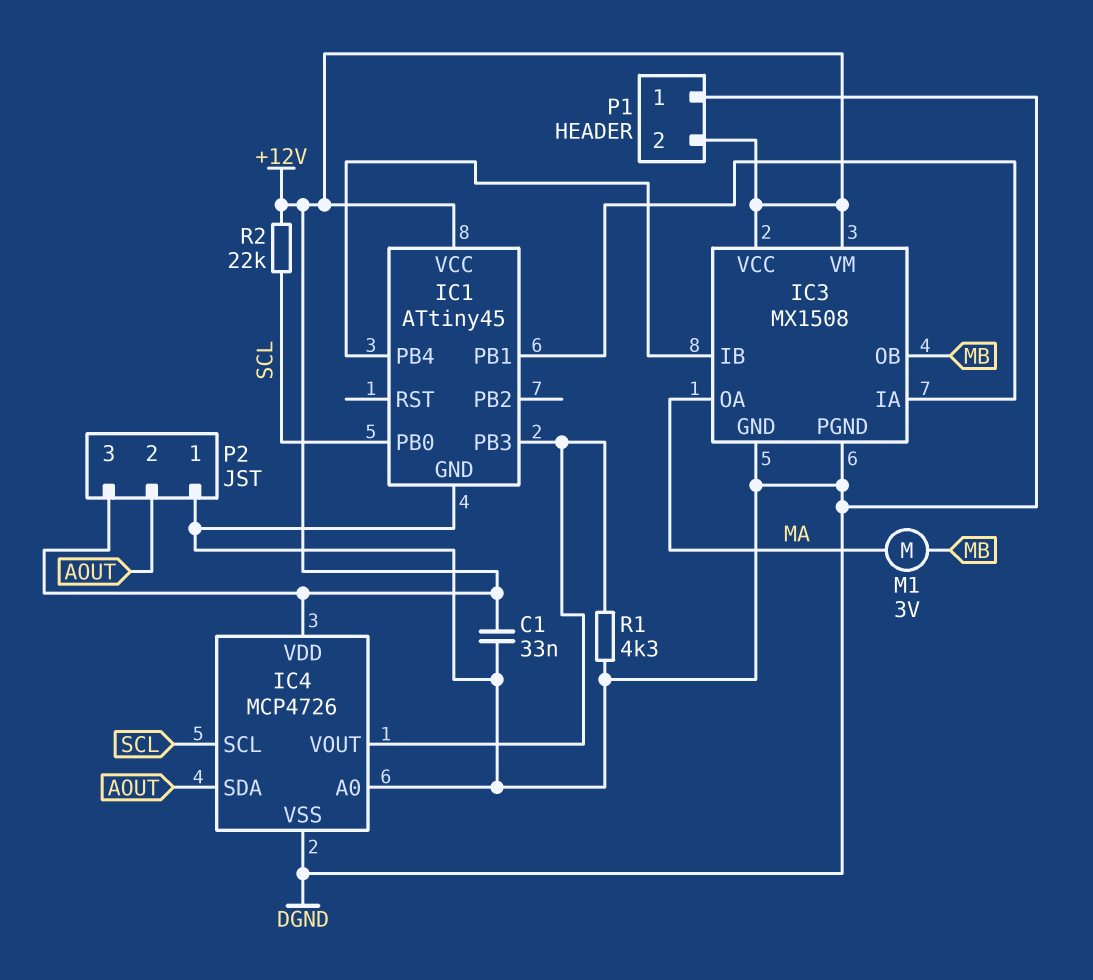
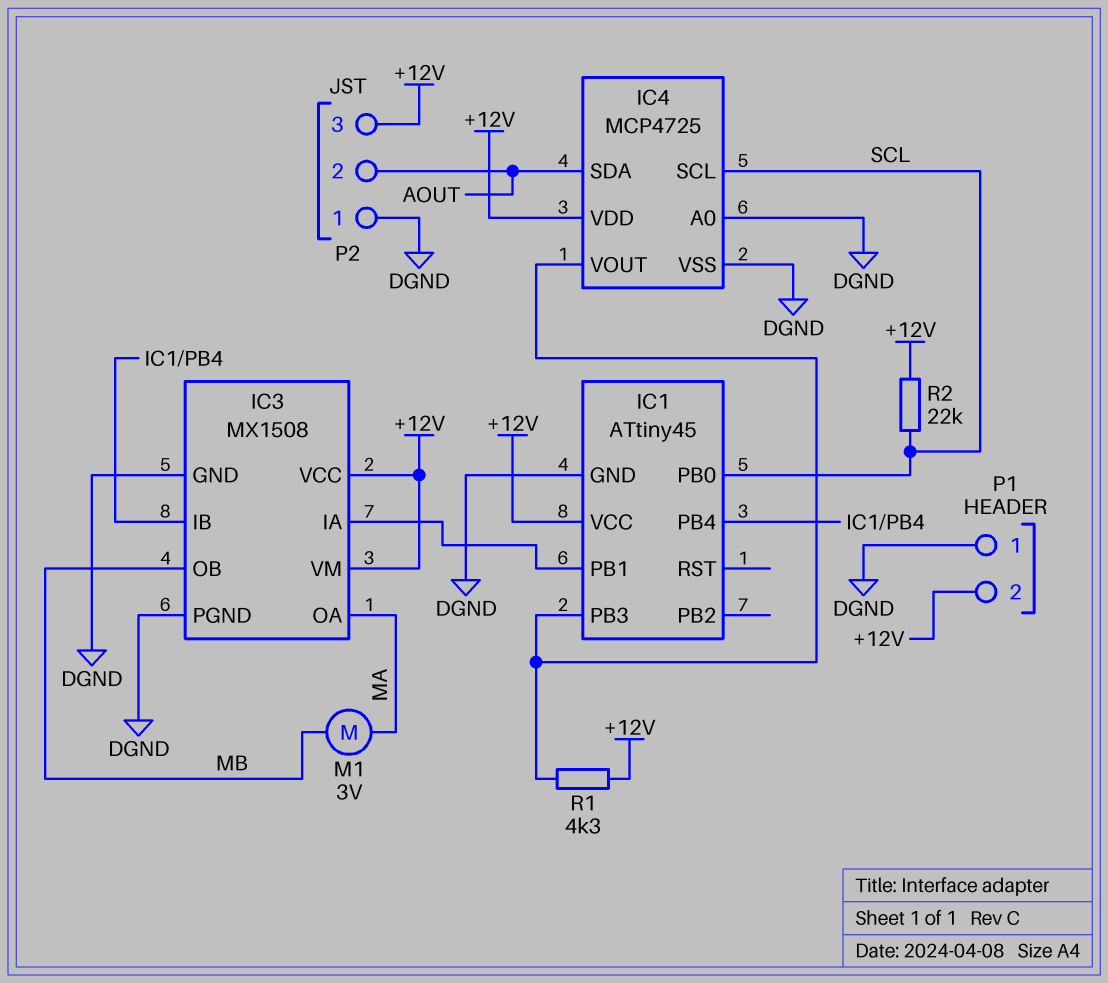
C1: 33nF (+12V, DGND) -> none
IC4: MCP4726 -> MCP4725
R1: 4.3k (DGND, IC1/PB3) -> 4.3k (+12V, IC1/PB3)

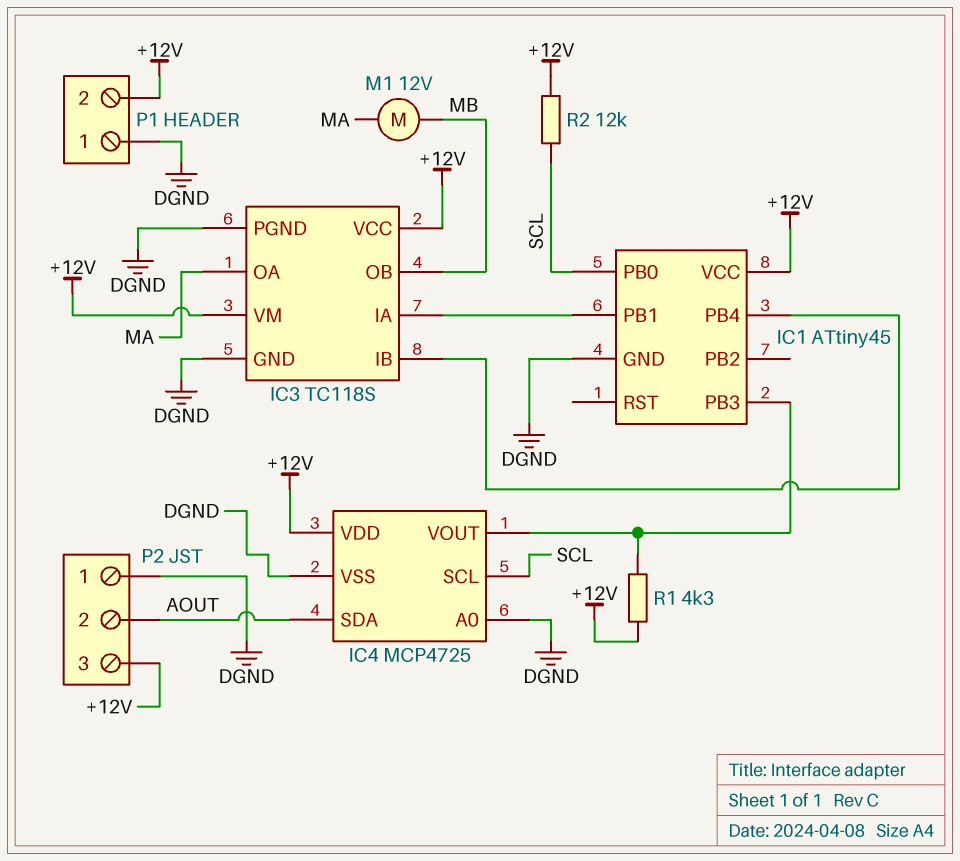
IC3: MX1508 -> TC118S
M1: motor 3V (MA, MB) -> motor 12V (MA, MB)
R2: 22k (+12V, SCL) -> 12k (+12V, SCL)

